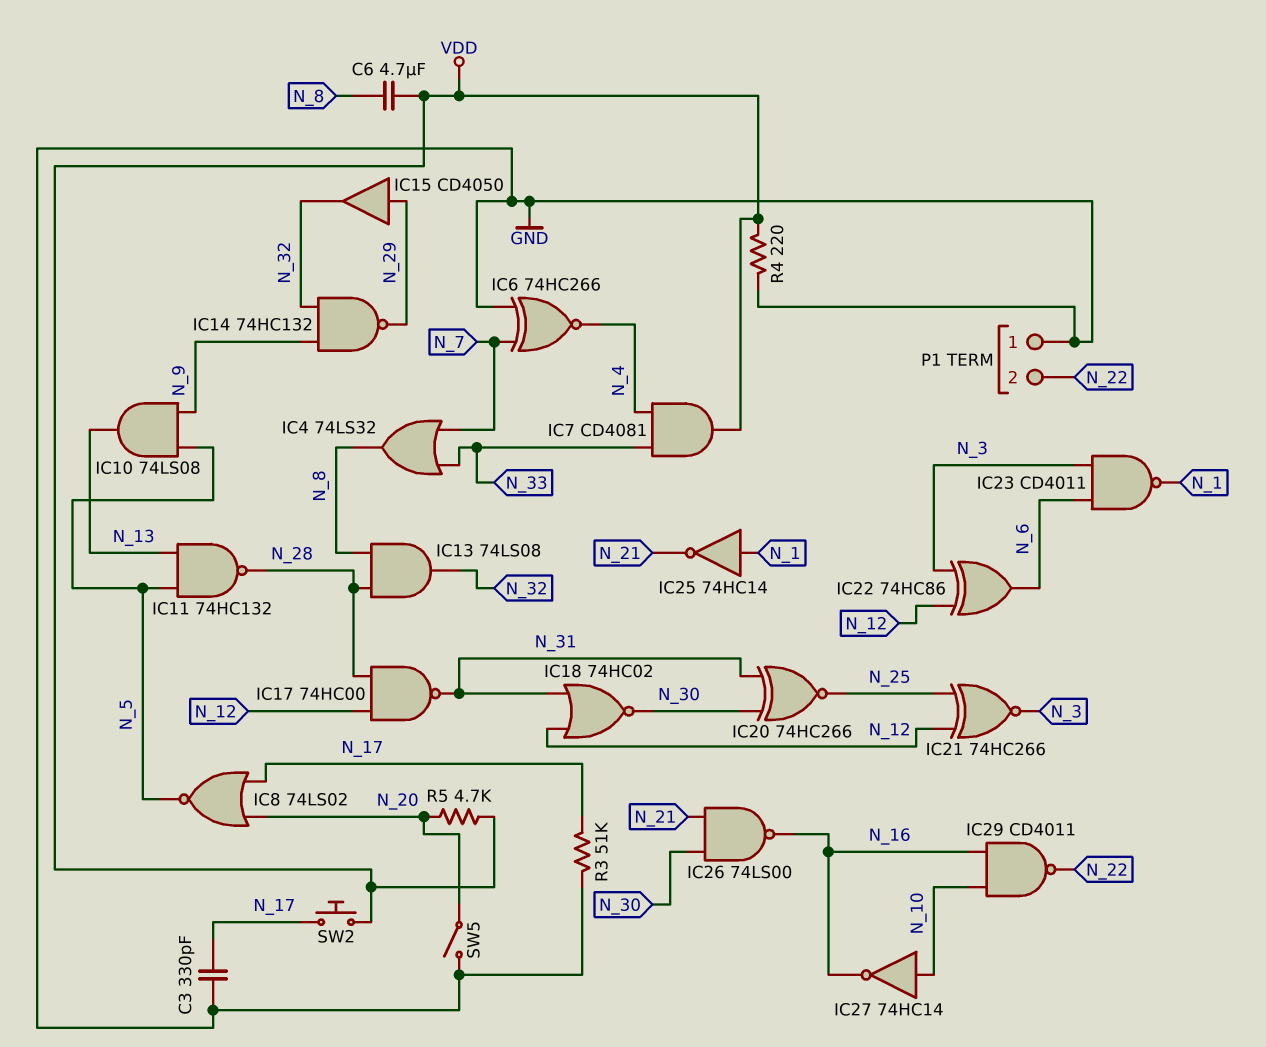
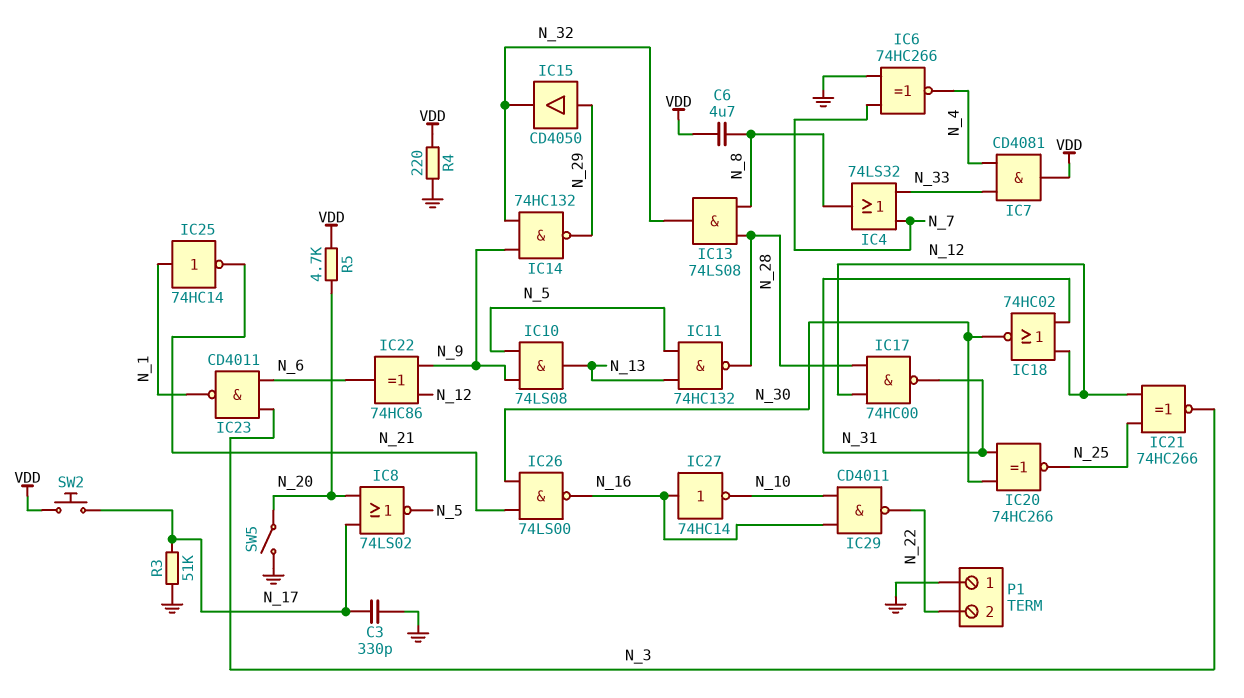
IC22: XOR 74HC86 (in N_3, in N_12, out N_6) -> XOR 74HC86 (in N_9, in N_12, out N_6)
IC27: NOT 74HC14 (in N_10, out N_16) -> NOT 74HC14 (in N_16, out N_10)

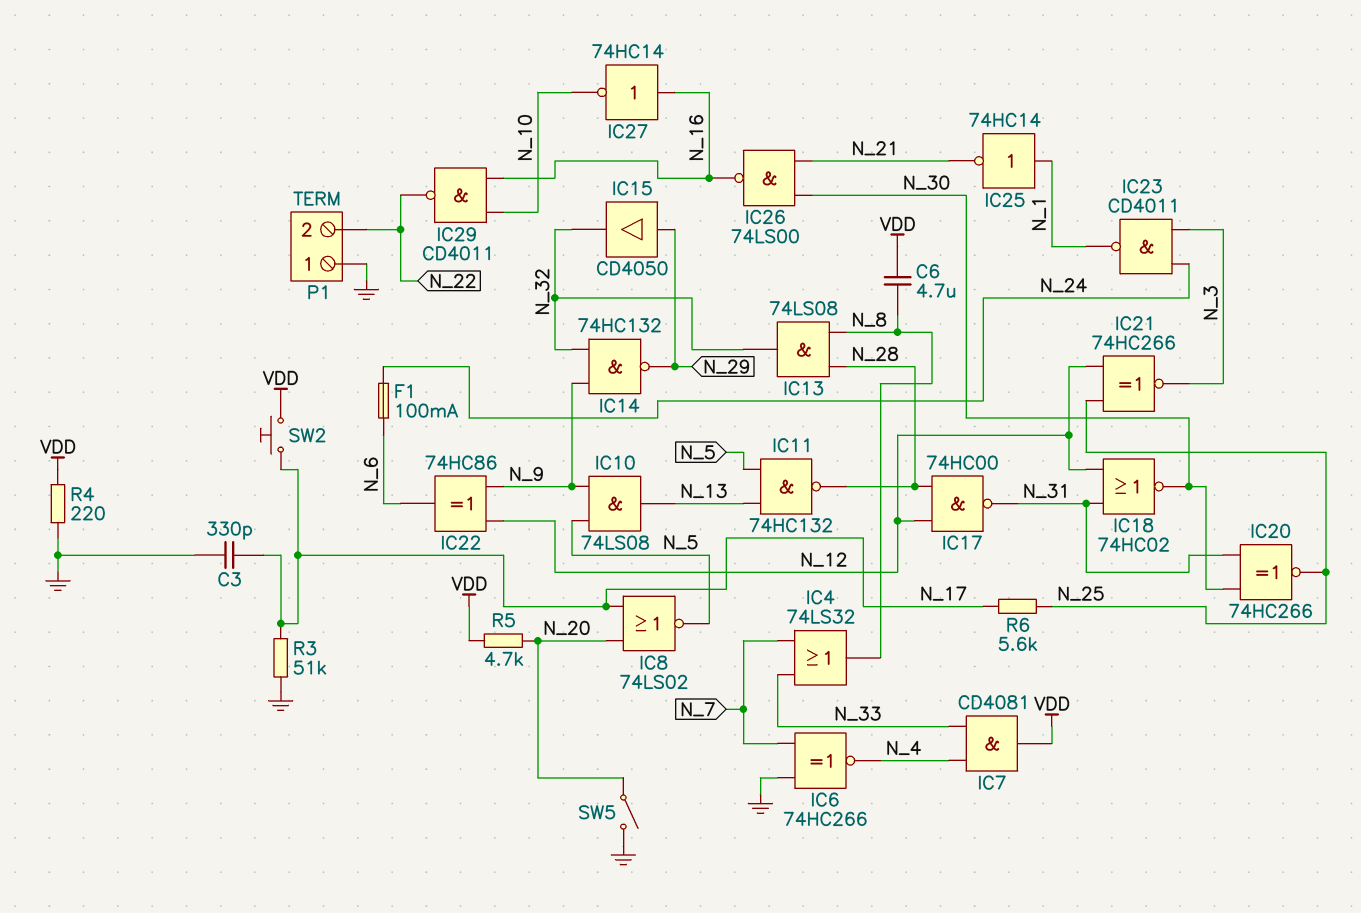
F1: none -> 100mA (N_6, N_24)
IC23: NAND CD4011 (in N_3, in N_6, out N_1) -> NAND CD4011 (in N_3, in N_24, out N_1)
R6: none -> 5.6k (N_17, N_25)

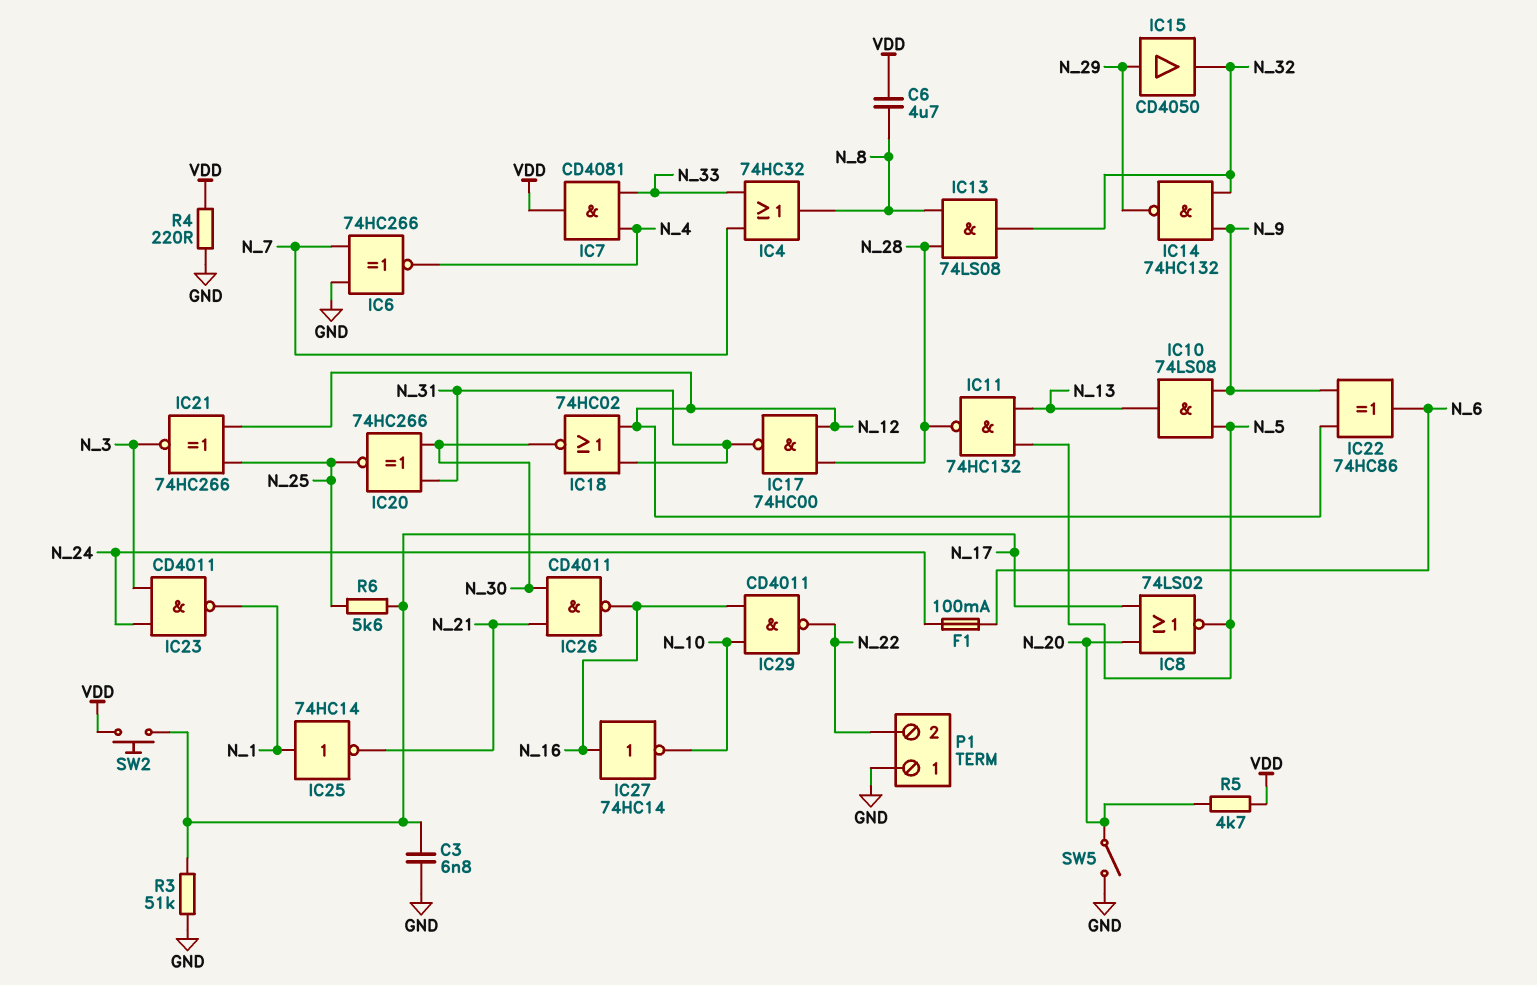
C3: 330pF (GND, N_17) -> 6.8nF (GND, N_17)
IC4: OR 74LS32 (in N_7, in N_33, out N_8) -> OR 74HC32 (in N_7, in N_33, out N_8)
IC26: NAND 74LS00 (in N_21, in N_30, out N_16) -> NAND CD4011 (in N_21, in N_30, out N_16)

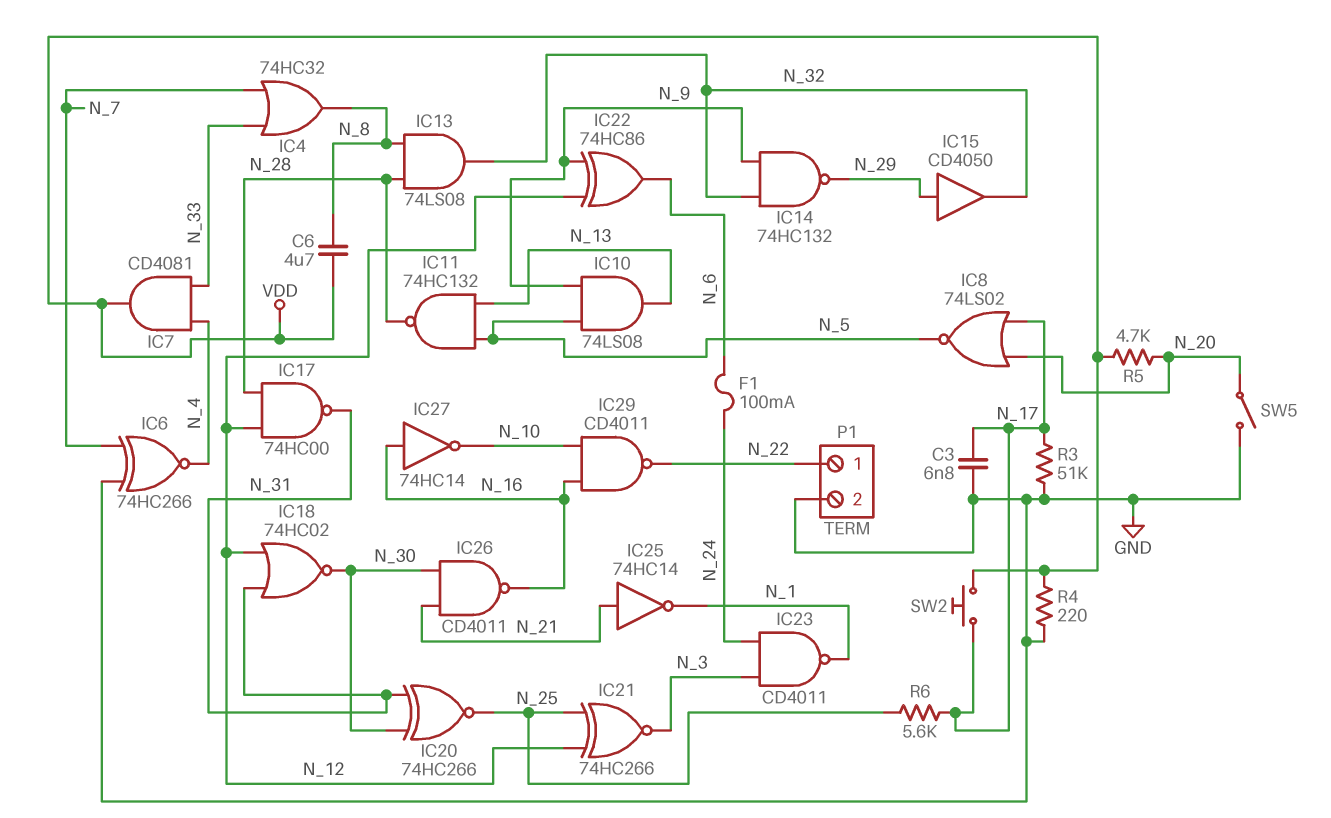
IC25: NOT 74HC14 (in N_1, out N_21) -> NOT 74HC14 (in N_21, out N_1)
P1 pin 1: GND -> N_22
P1 pin 2: N_22 -> GND

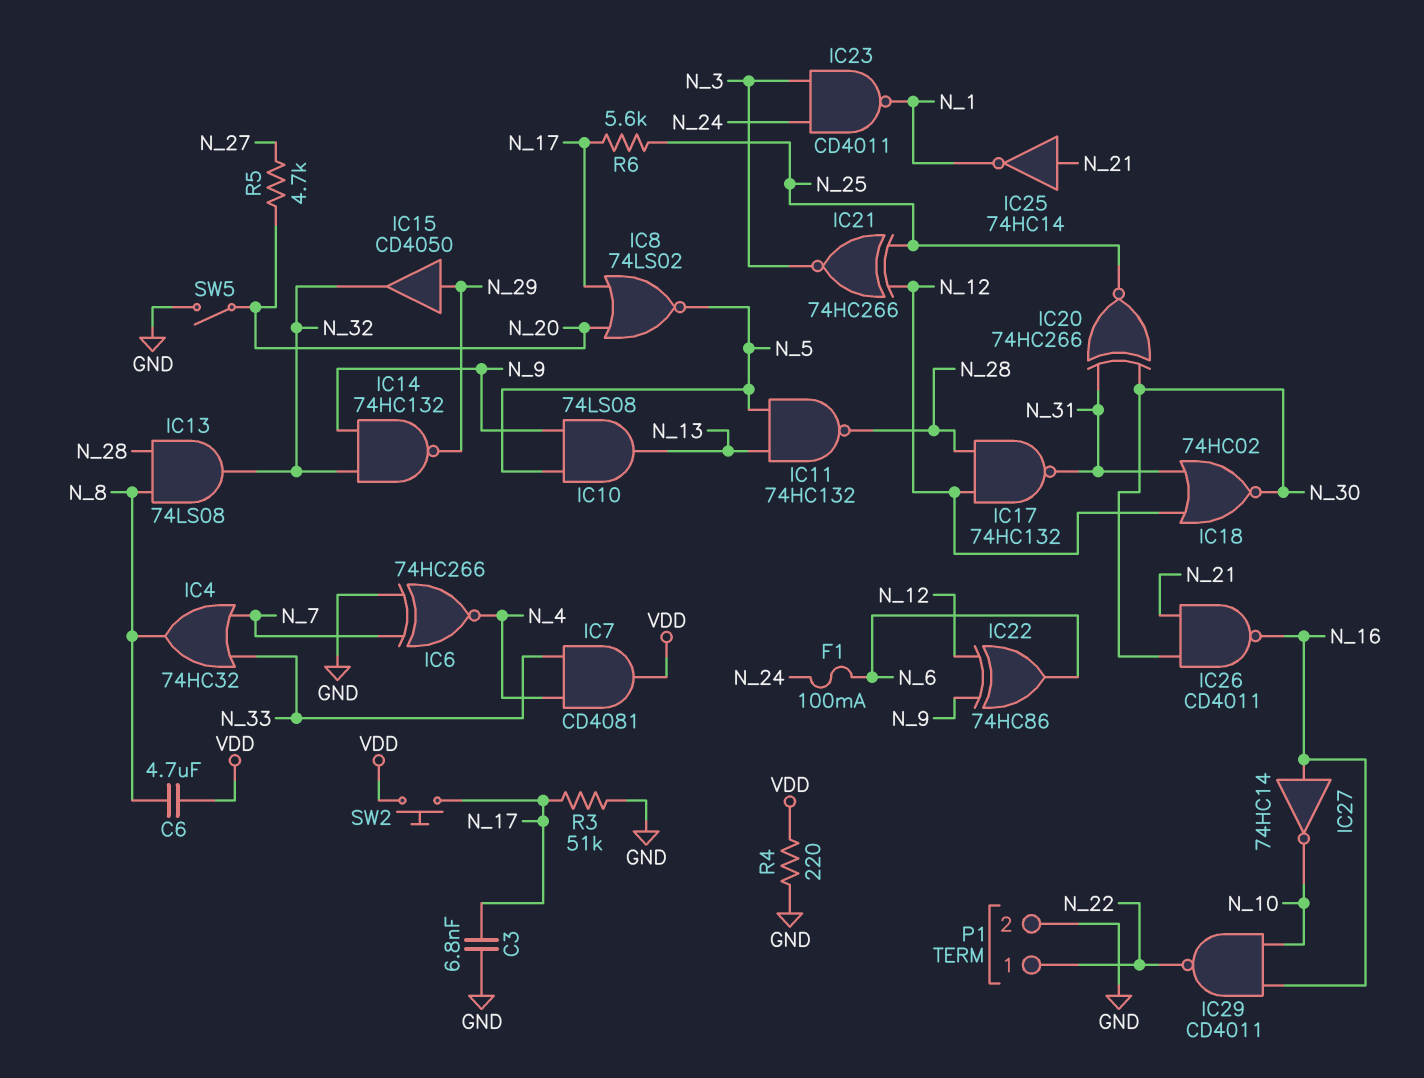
IC17: NAND 74HC00 (in N_12, in N_28, out N_31) -> NAND 74HC132 (in N_12, in N_28, out N_31)
R5: 4.7k (N_20, VDD) -> 4.7k (N_20, N_27)

